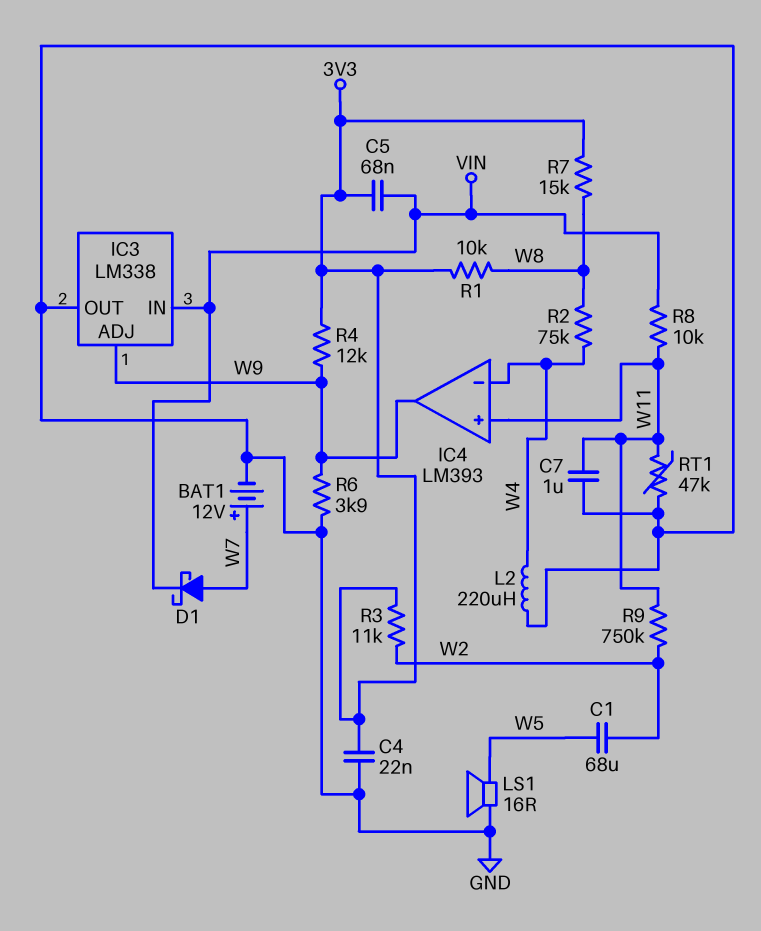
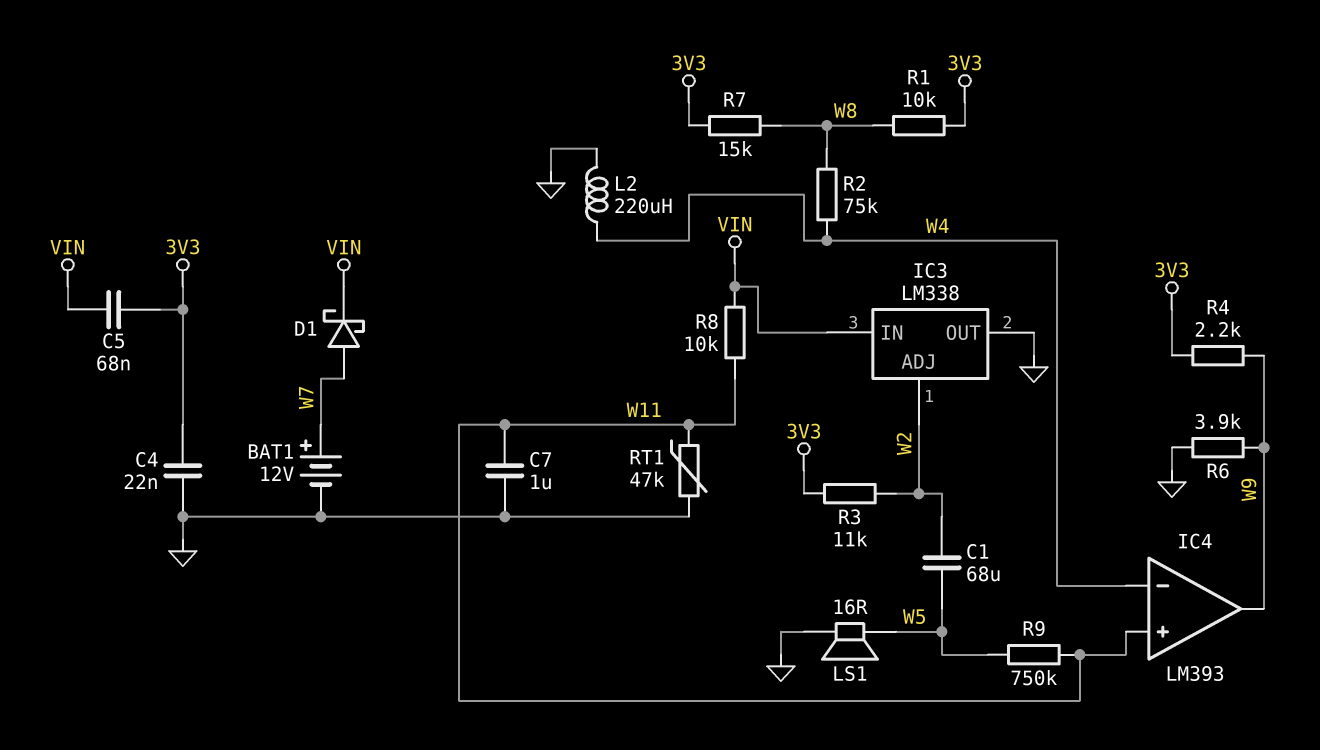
IC3 pin ADJ: W9 -> W2
R4: 12k (3V3, W9) -> 2.2k (3V3, W9)
R9: 750k (W2, W11) -> 750k (W5, W11)

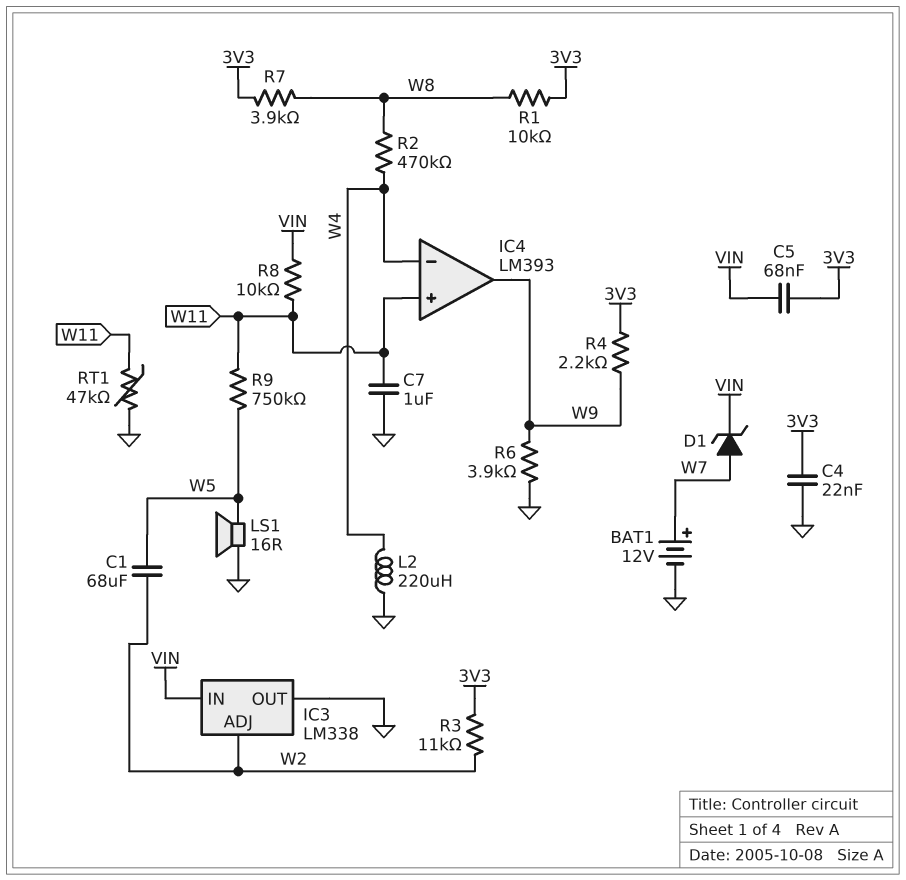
D1: schottky (A W7, K VIN) -> zener (A W7, K VIN)
R2: 75k (W4, W8) -> 470k (W4, W8)
R7: 15k (3V3, W8) -> 3.9k (3V3, W8)

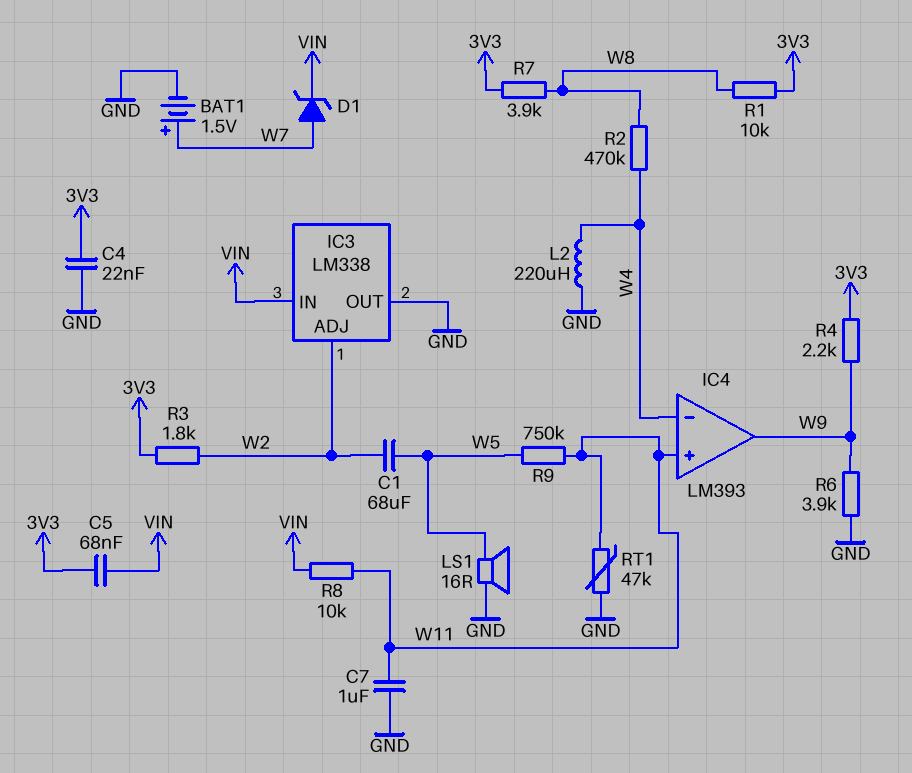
BAT1: 12V (plus W7, minus GND) -> 1.5V (plus W7, minus GND)
R3: 11k (3V3, W2) -> 1.8k (3V3, W2)

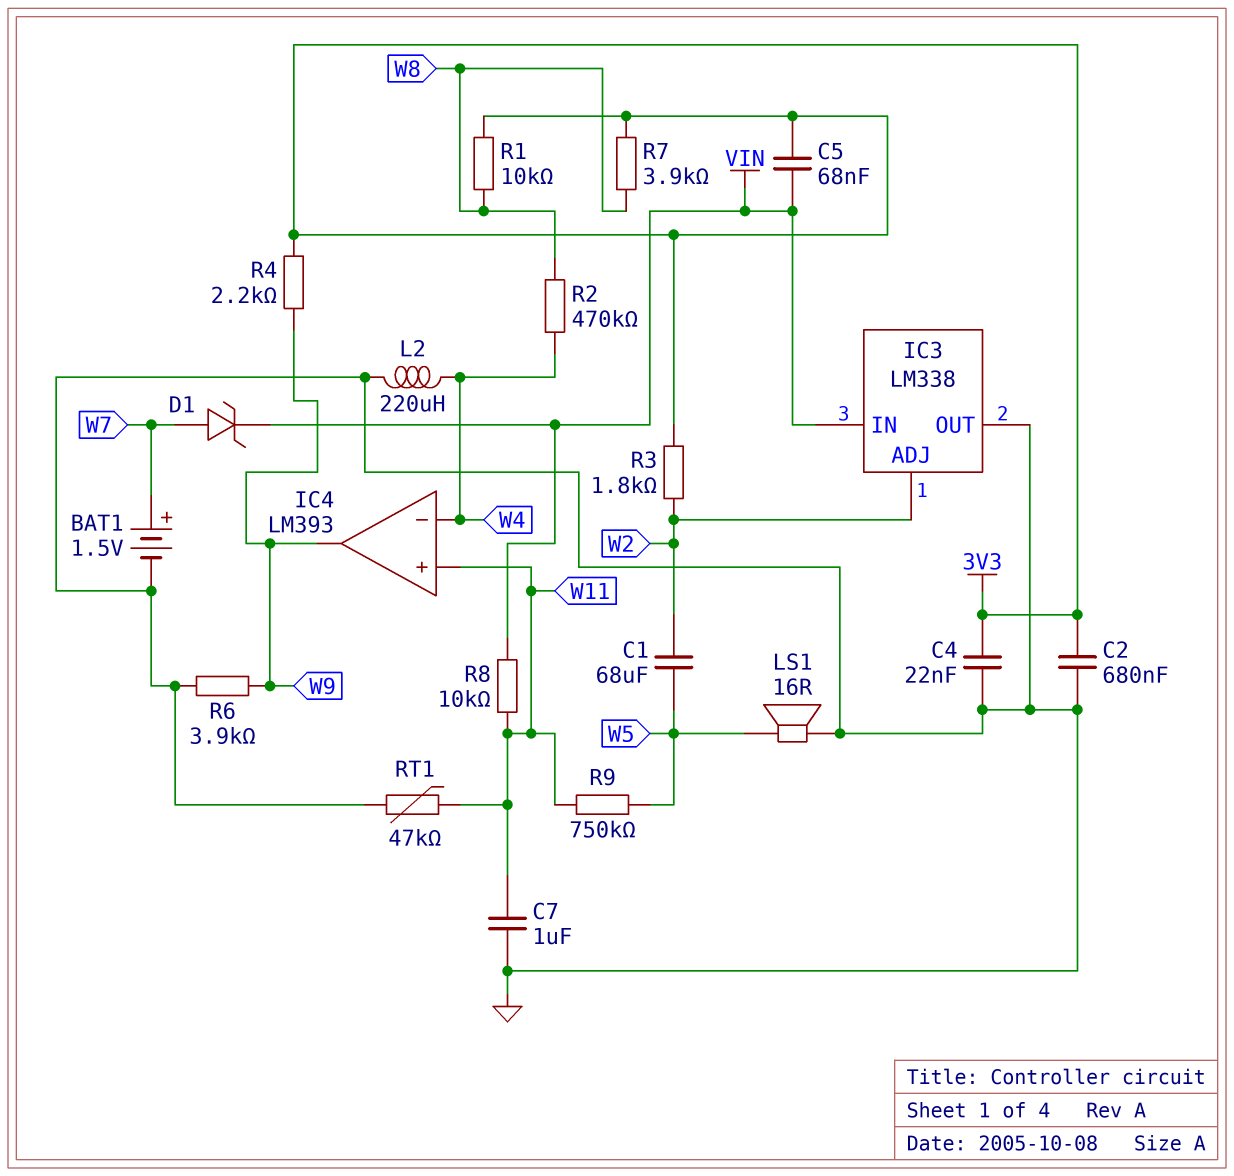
C2: none -> 680nF (3V3, GND)

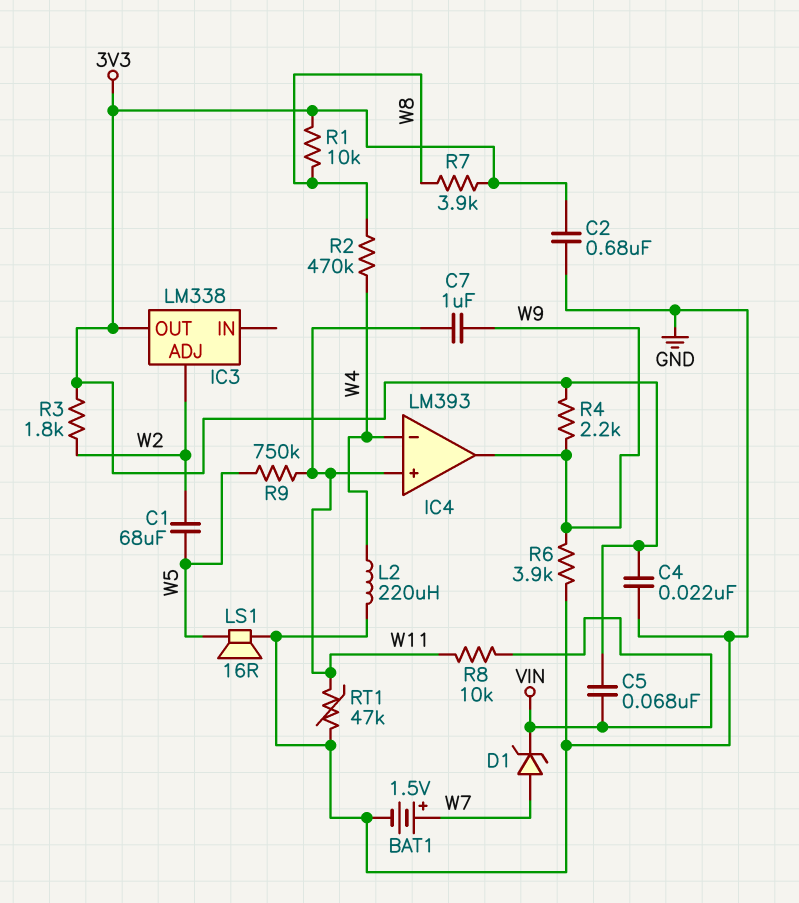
C7: 1uF (GND, W11) -> 1uF (W9, W11)
IC3 pin IN: VIN -> none
IC3 pin OUT: GND -> 3V3

